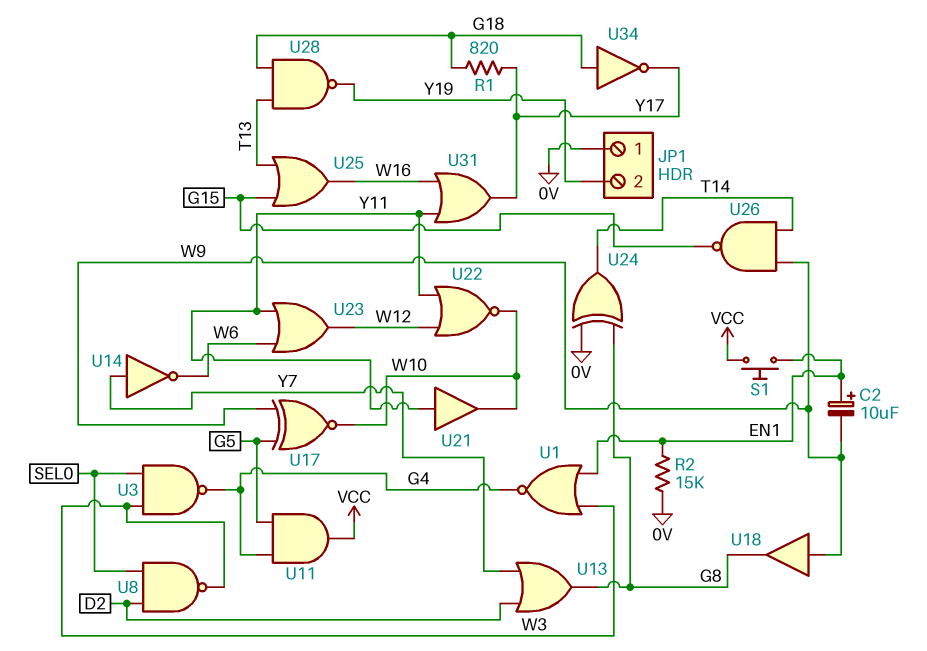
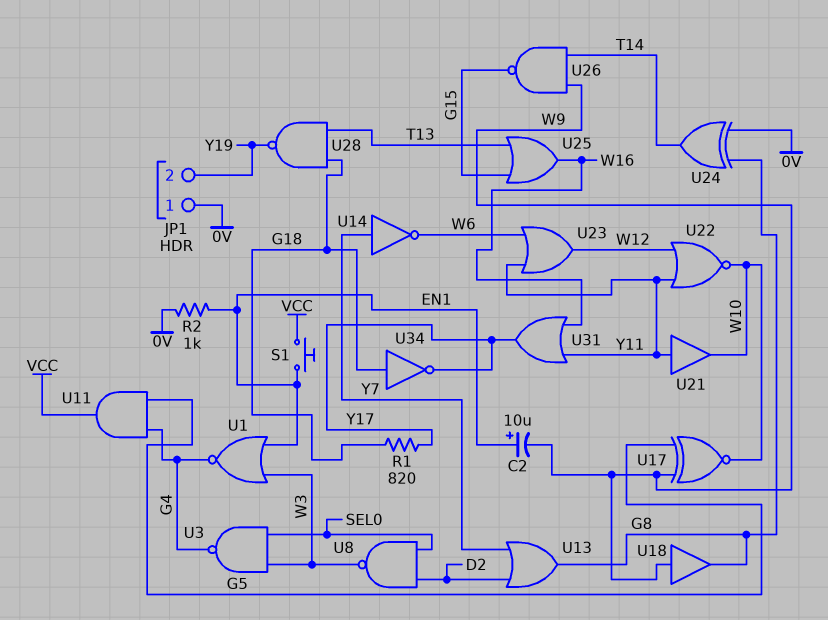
R2: 15k (0V, EN1) -> 1k (0V, EN1)

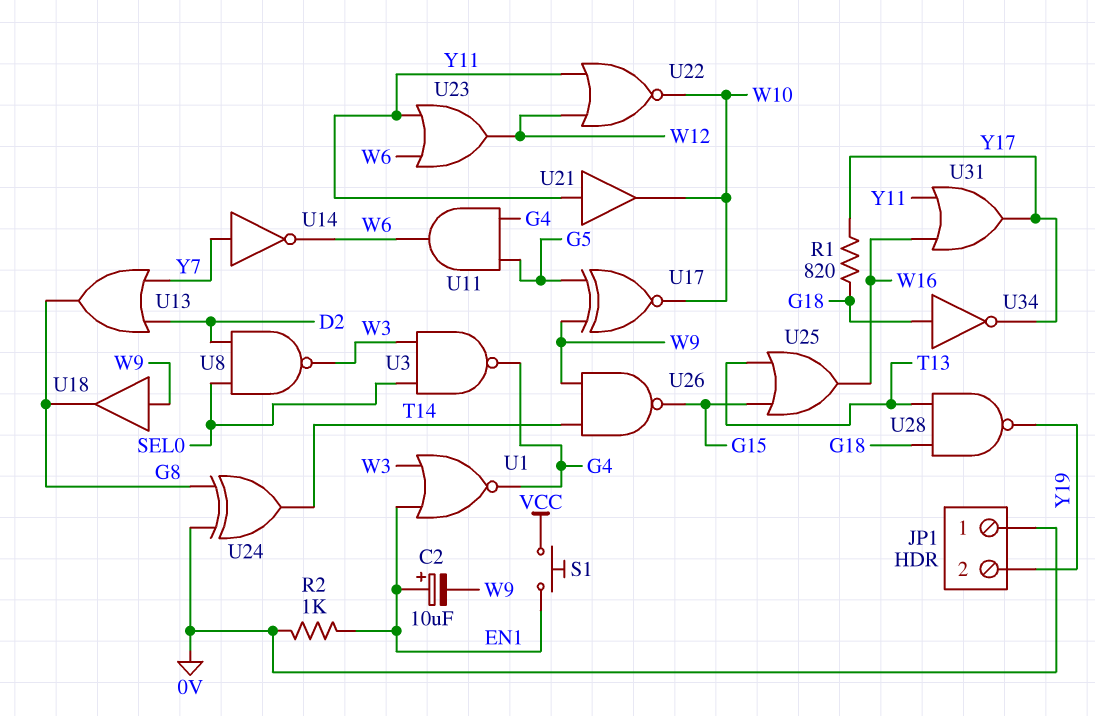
U11: AND (in G4, in G5, out VCC) -> AND (in G4, in G5, out W6)

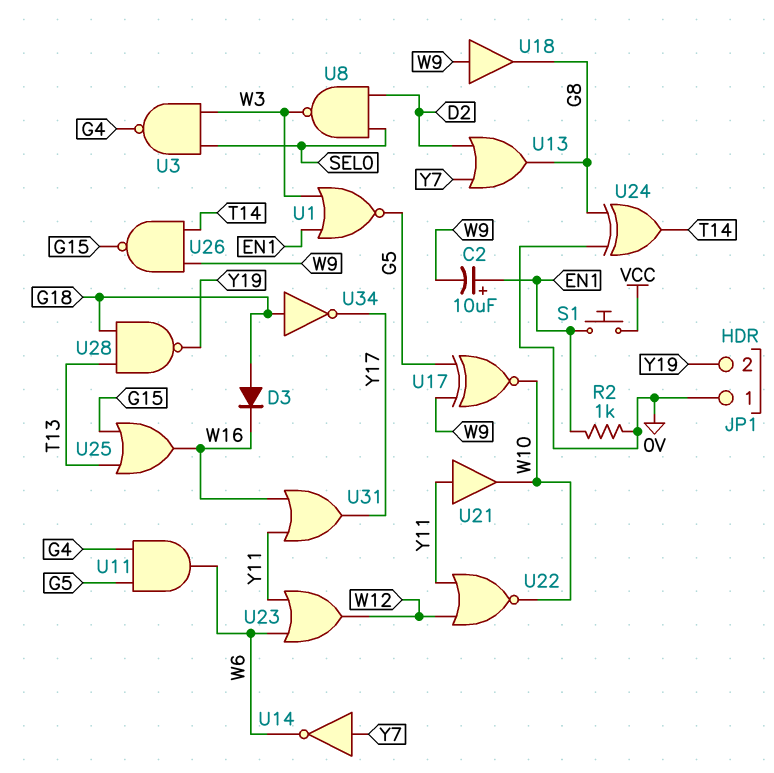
D3: none -> diode (A G18, K W16)
R1: 820 (G18, Y17) -> none
U1: NOR (in EN1, in W3, out G4) -> NOR (in EN1, in W3, out G5)

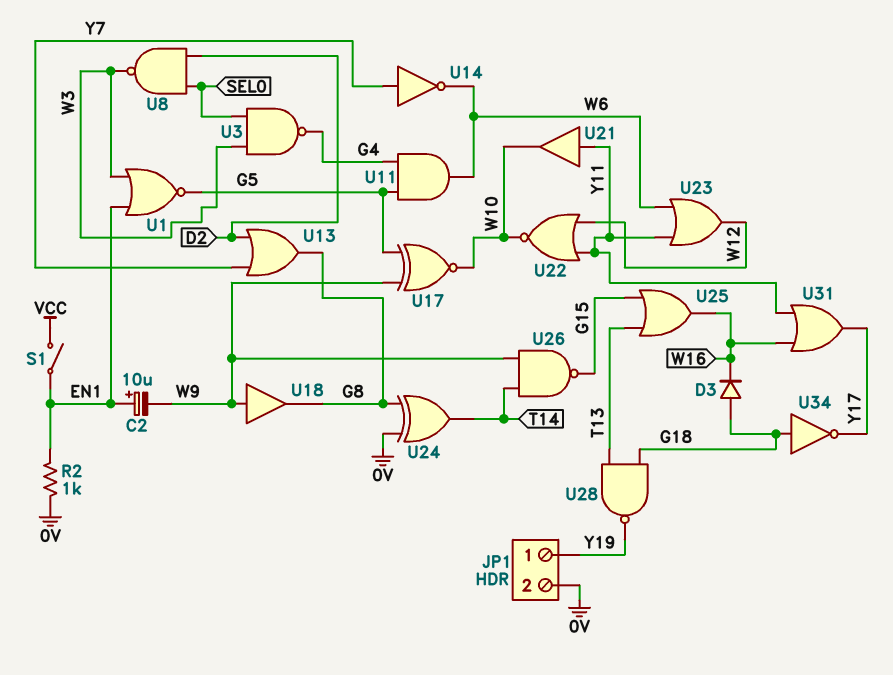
JP1 pin 1: 0V -> Y19
JP1 pin 2: Y19 -> 0V
S1: button (EN1, VCC) -> switch (EN1, VCC)

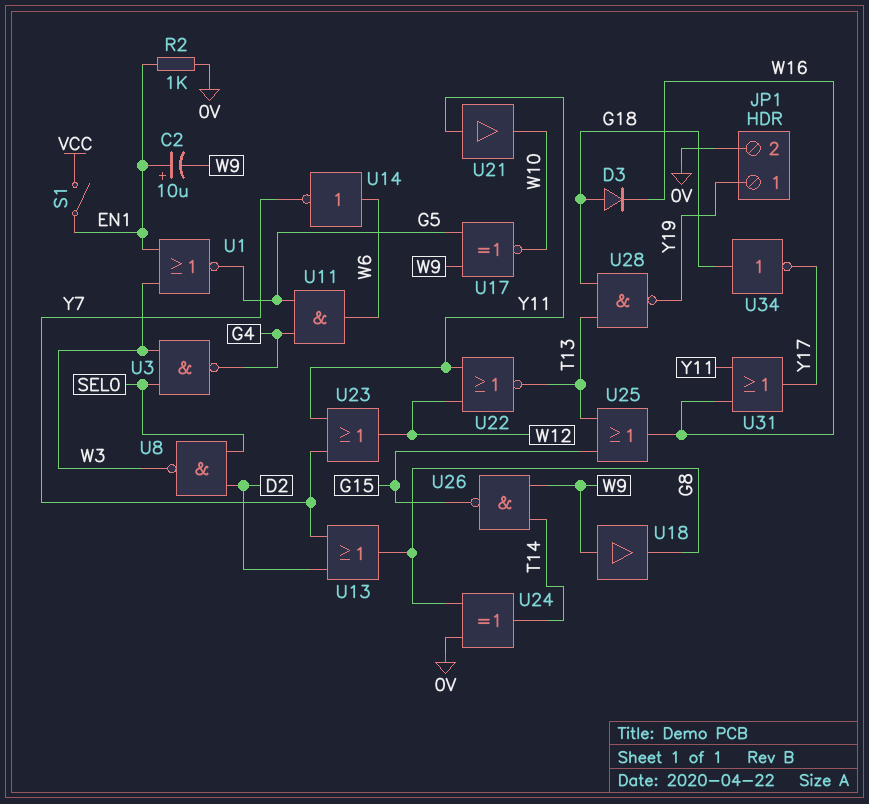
U14: NOT (in Y7, out W6) -> NOT (in W6, out Y7)
U22: NOR (in W12, in Y11, out W10) -> NOR (in W12, in Y11, out T13)
U23: OR (in W6, in Y11, out W12) -> OR (in Y7, in Y11, out W12)

